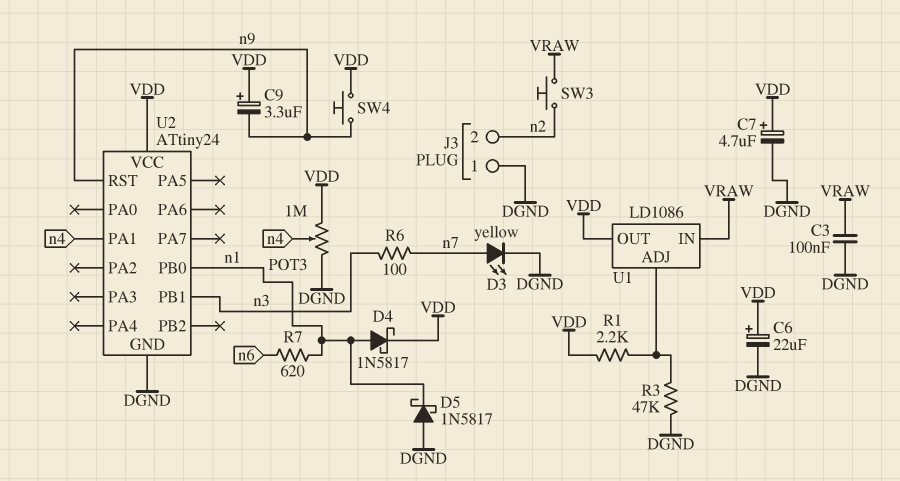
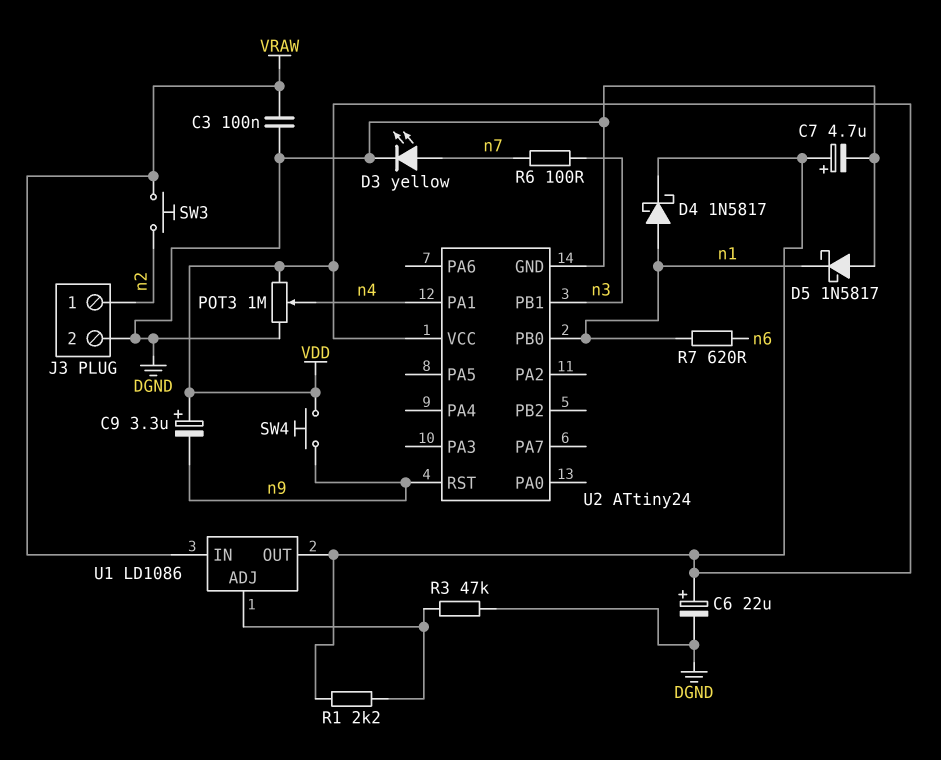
J3 pin 1: DGND -> n2
J3 pin 2: n2 -> DGND

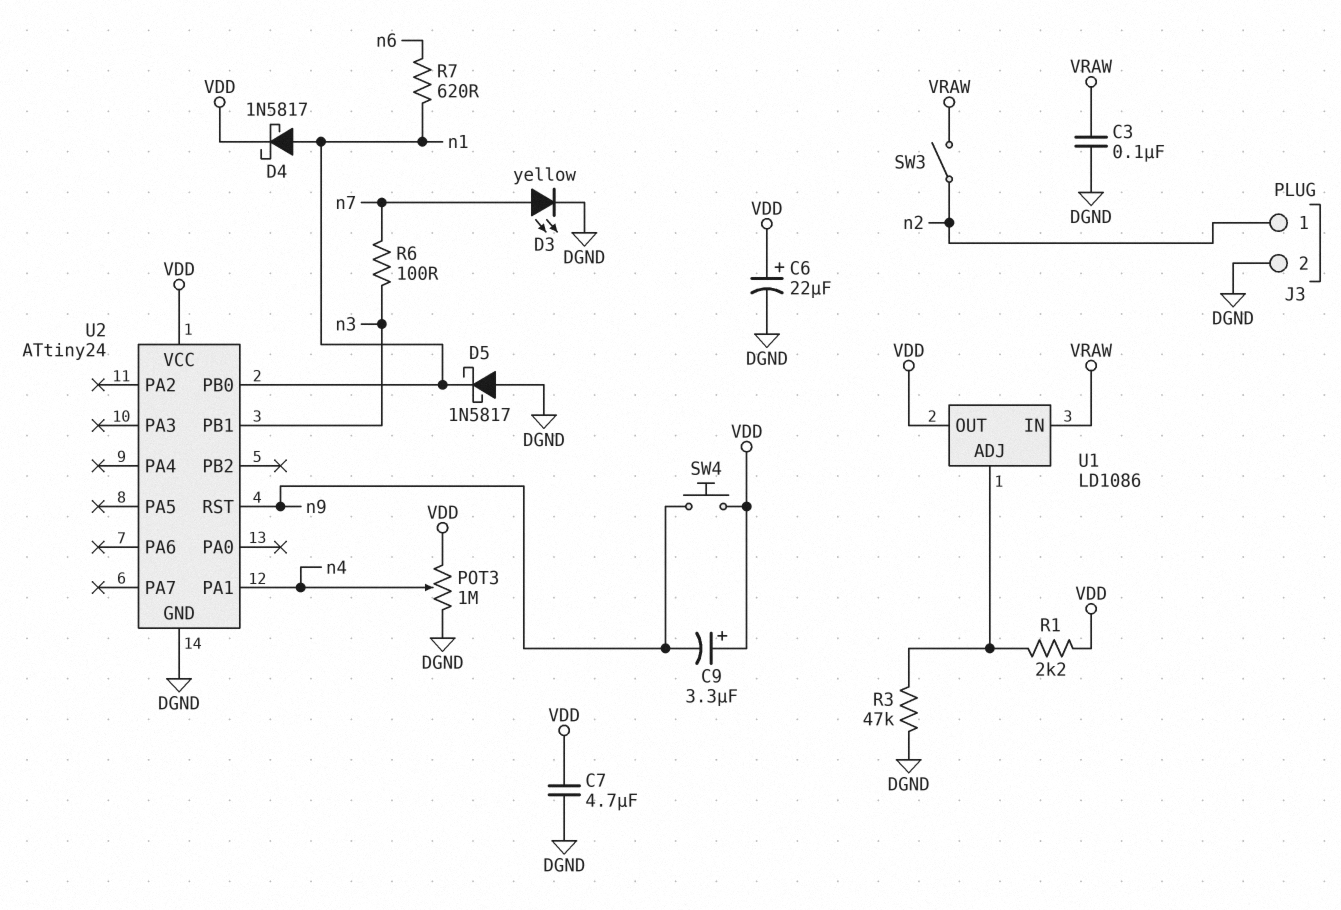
C7: 4.7uF (plus VDD, minus DGND) -> 4.7uF (DGND, VDD)
SW3: button (VRAW, n2) -> switch (VRAW, n2)

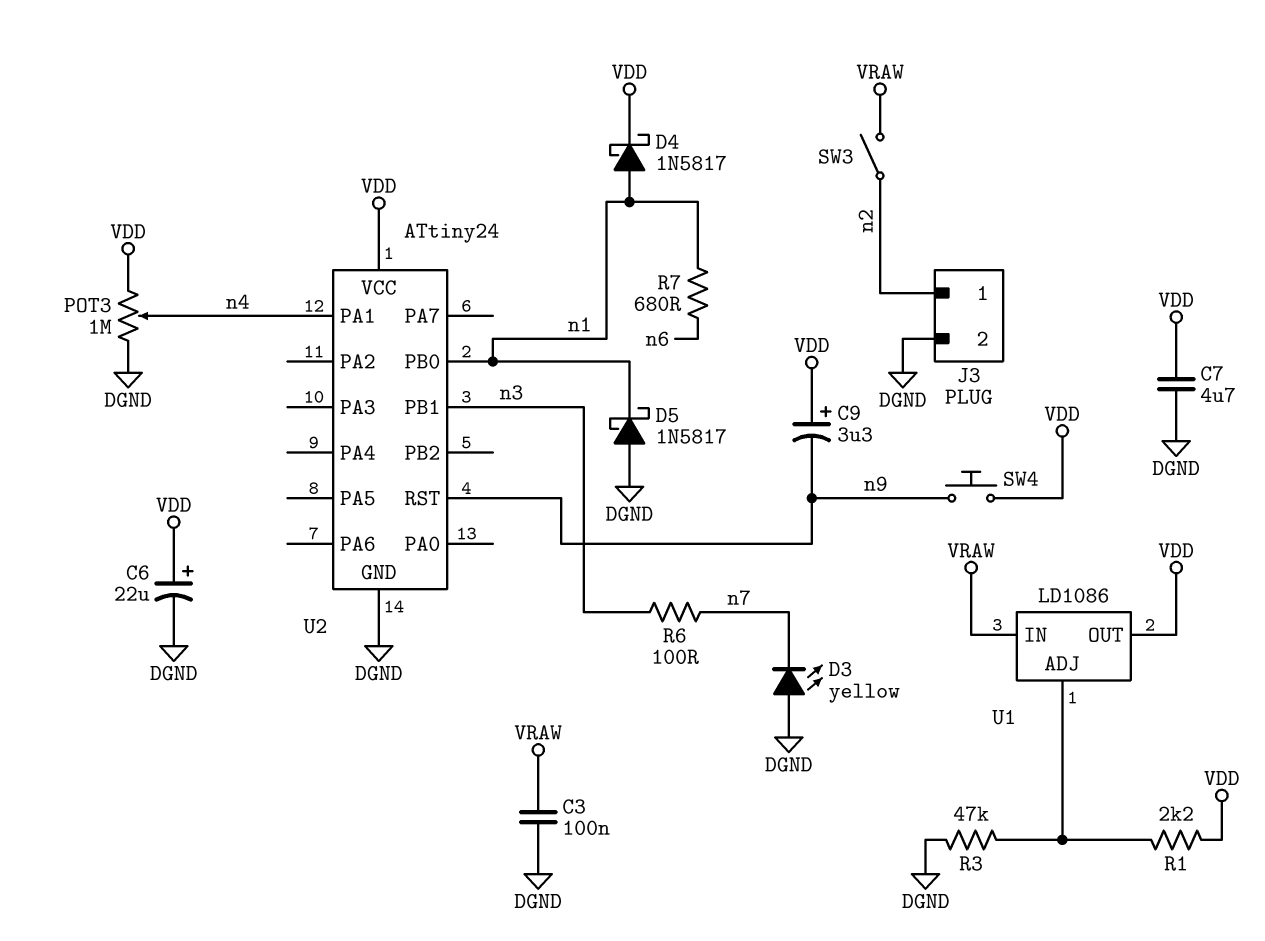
D3: LED yellow (A n7, K DGND) -> LED yellow (A DGND, K n7)
R7: 620 (n1, n6) -> 680 (n1, n6)

